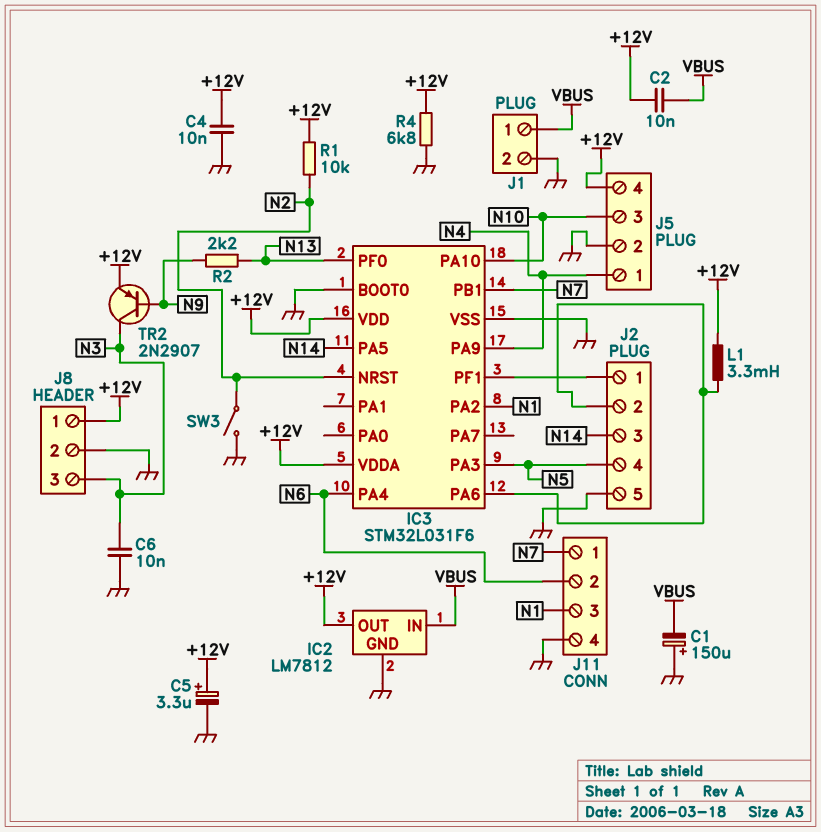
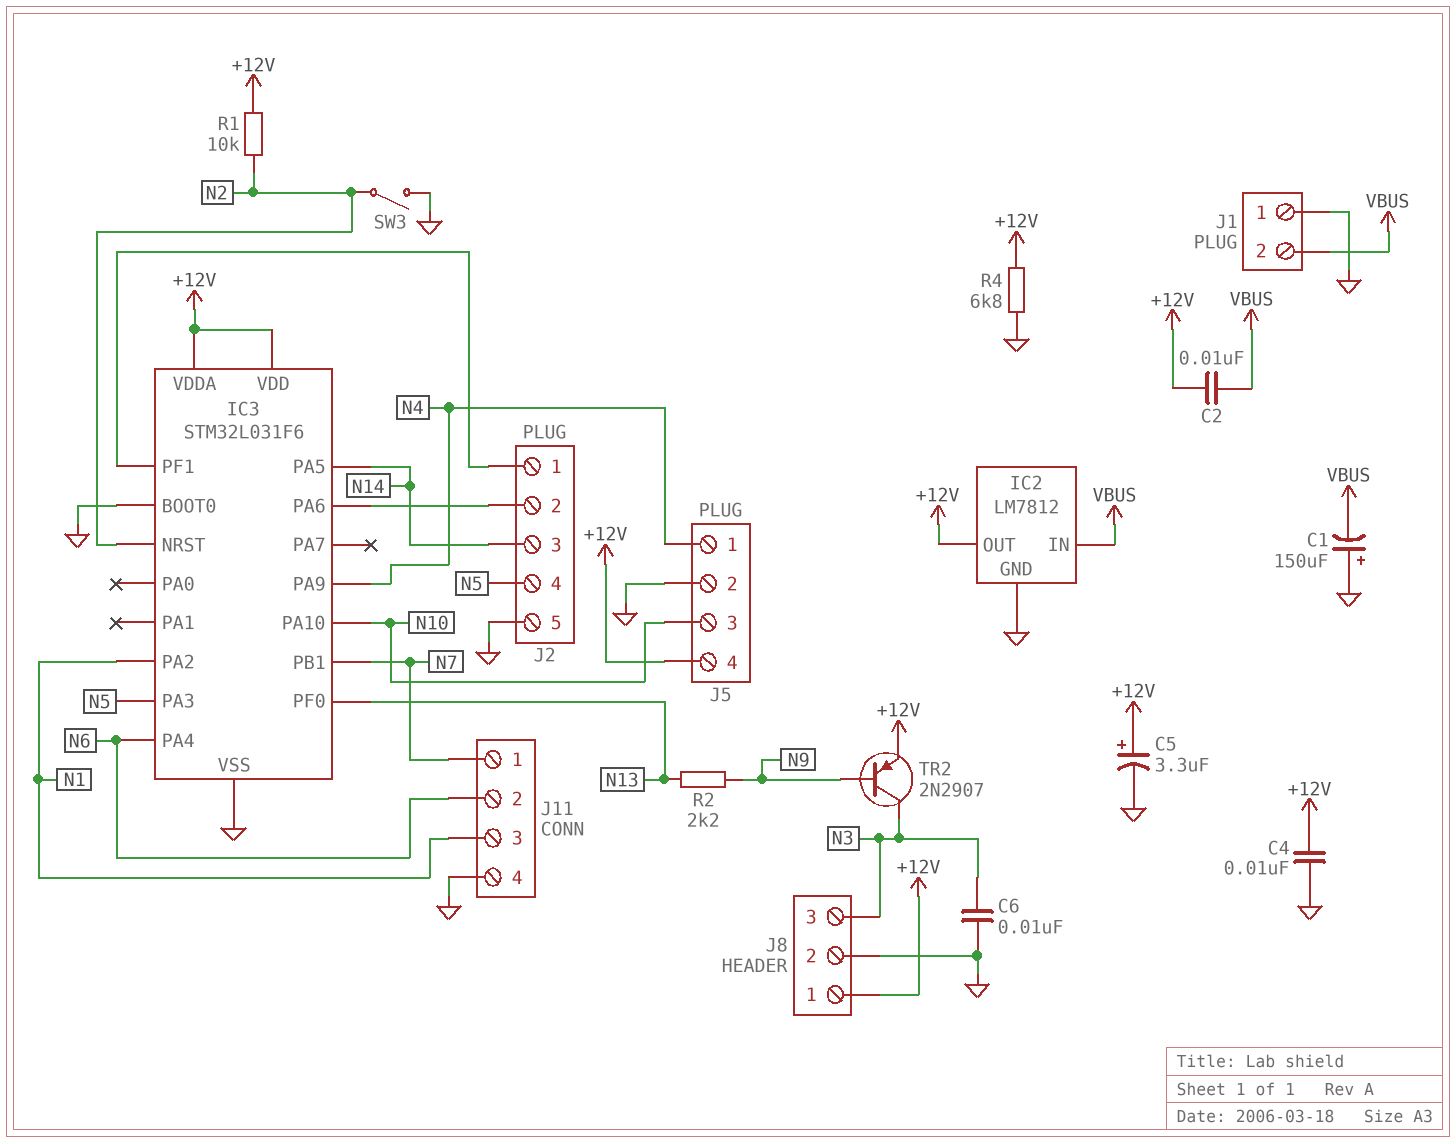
J1 pin 1: VBUS -> GND
J1 pin 2: GND -> VBUS
L1: 3.3mH (+12V, IC3/PA6) -> none

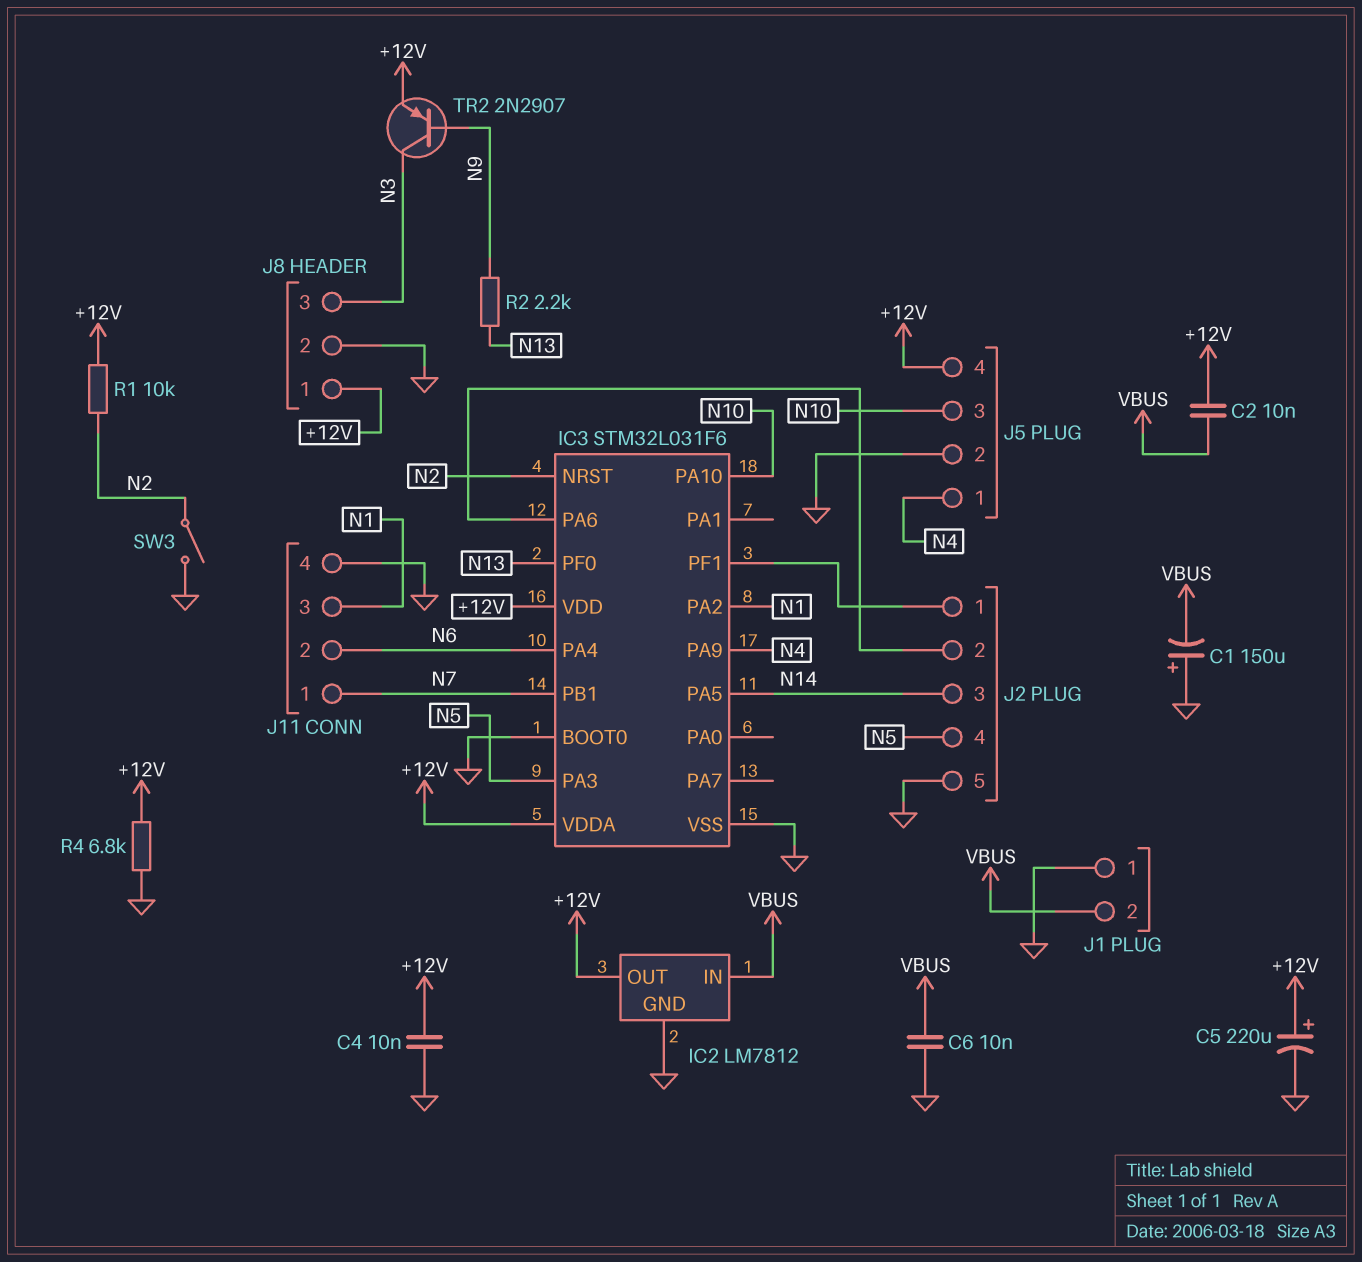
C5: 3.3uF (plus +12V, minus GND) -> 220uF (plus +12V, minus GND)
C6: 10nF (GND, N3) -> 10nF (GND, VBUS)

